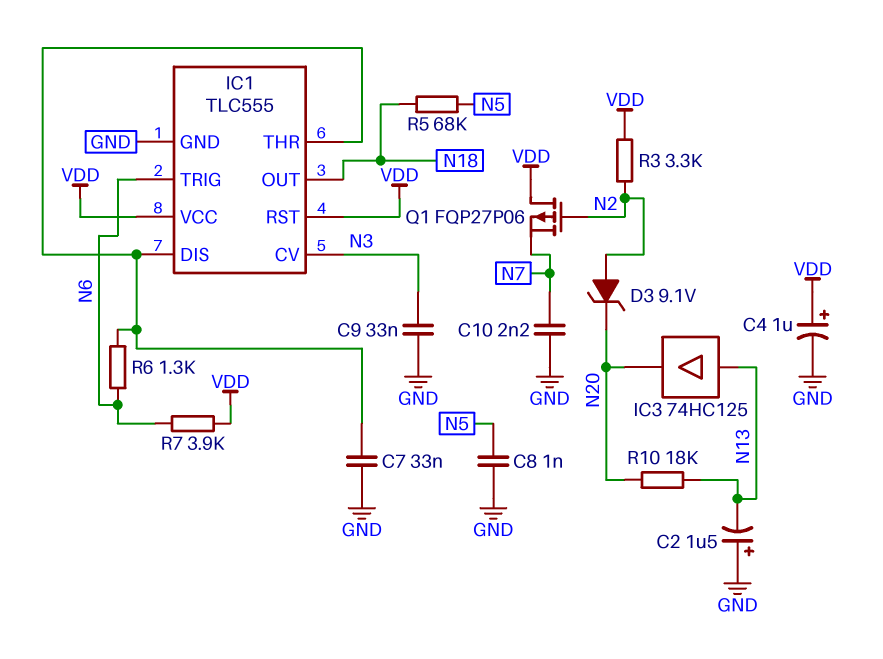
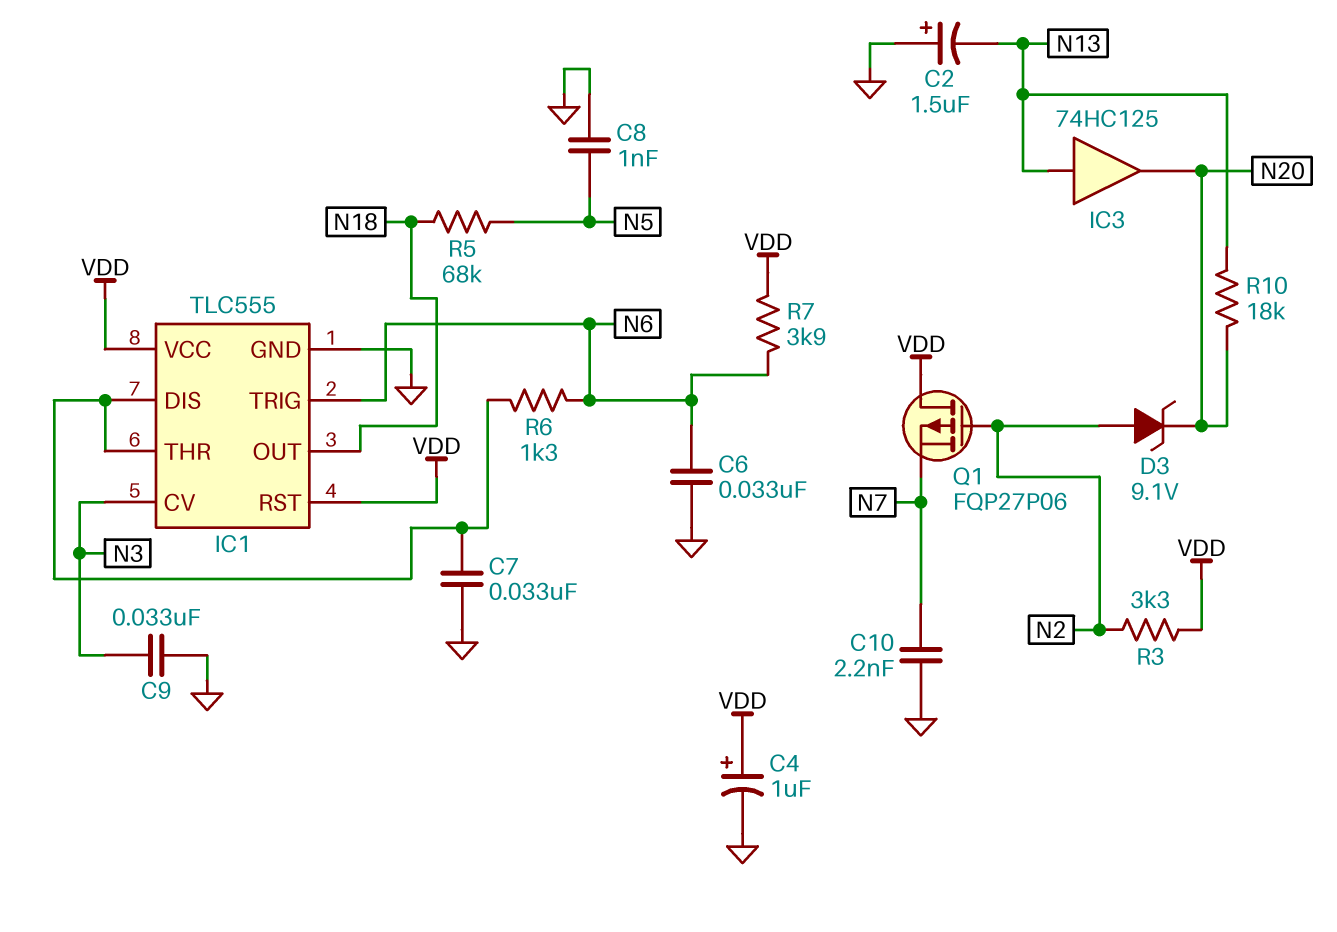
C6: none -> 33nF (GND, N6)

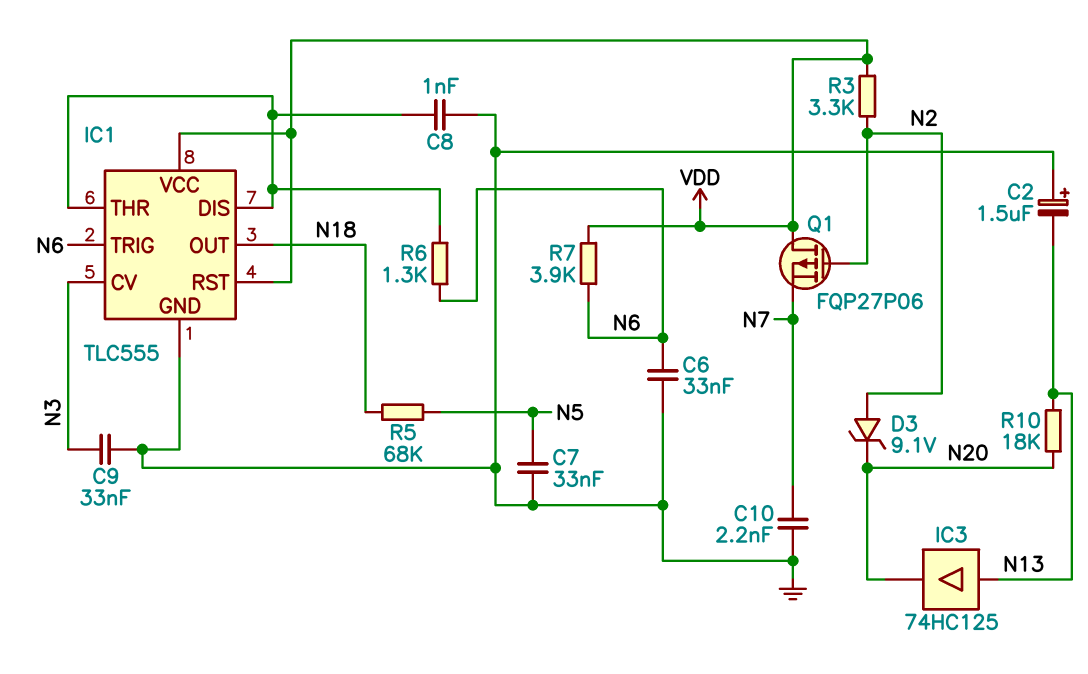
C4: 1uF (plus VDD, minus GND) -> none
C7: 33nF (GND, IC1/DIS) -> 33nF (GND, N5)
C8: 1nF (GND, N5) -> 1nF (GND, IC1/DIS)

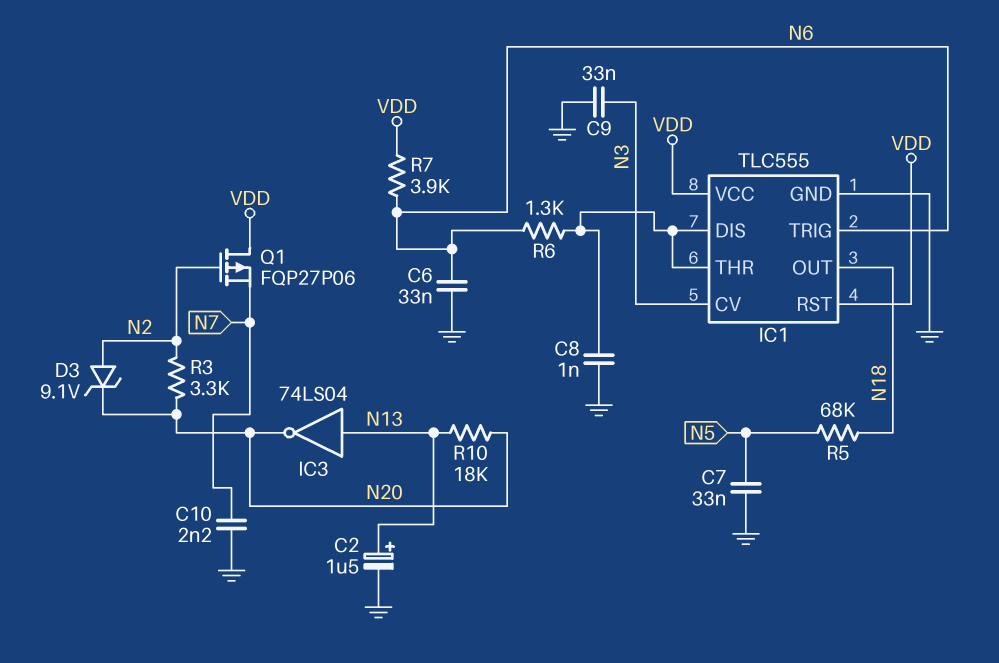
C2: 1.5uF (plus GND, minus N13) -> 1.5uF (plus N13, minus GND)
IC3: buffer 74HC125 (in N13, out N20) -> NOT 74LS04 (in N13, out N20)
R3: 3.3k (N2, VDD) -> 3.3k (N2, N20)

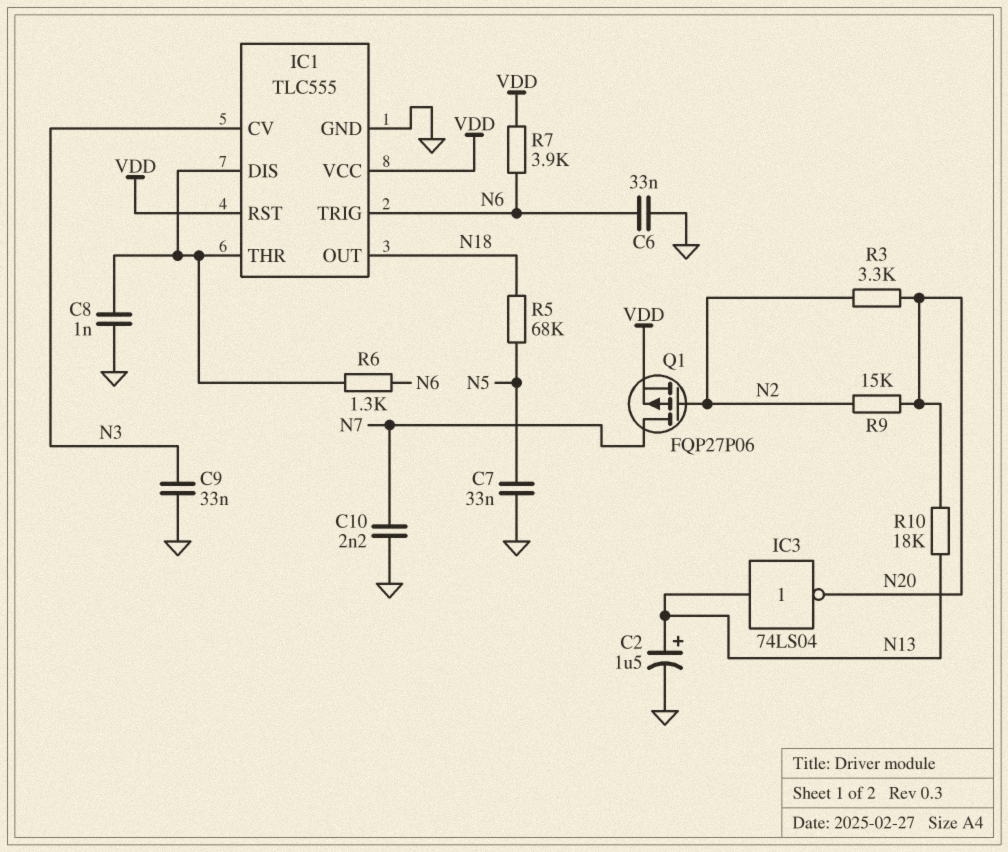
D3: zener 9.1V (A N2, K N20) -> none
Q1: PMOS FQP27P06 (G N2, D VDD, S N7) -> PMOS FQP27P06 (G N2, D N7, S VDD)
R9: none -> 15k (N2, N20)

